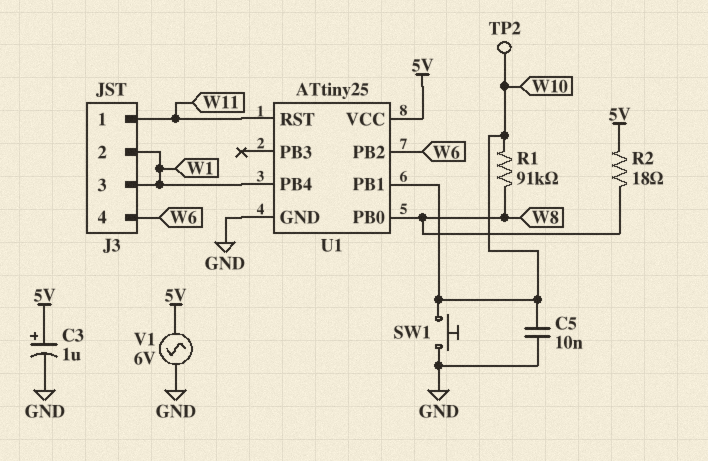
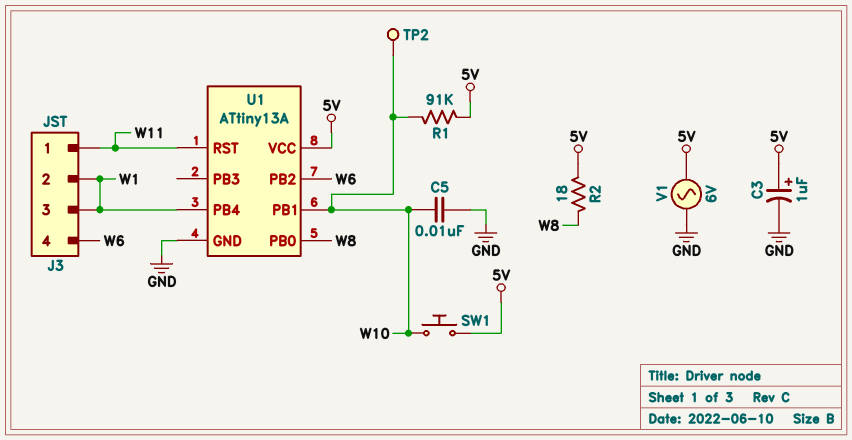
R1: 91k (W8, W10) -> 91k (5V, W10)
SW1: button (GND, W10) -> button (5V, W10)
U1: ATtiny25 -> ATtiny13A

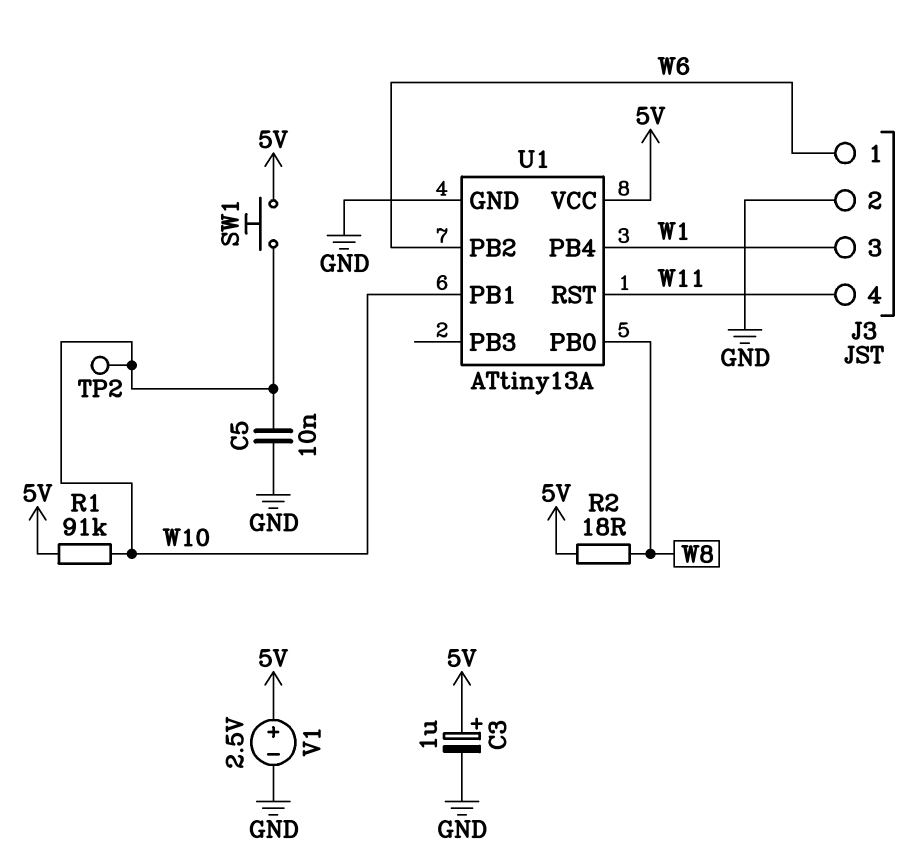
J3 pin 1: W11 -> W6
J3 pin 2: W1 -> GND
J3 pin 4: W6 -> W11
V1: AC 6V (5V, GND) -> 2.5V (plus 5V, minus GND)

